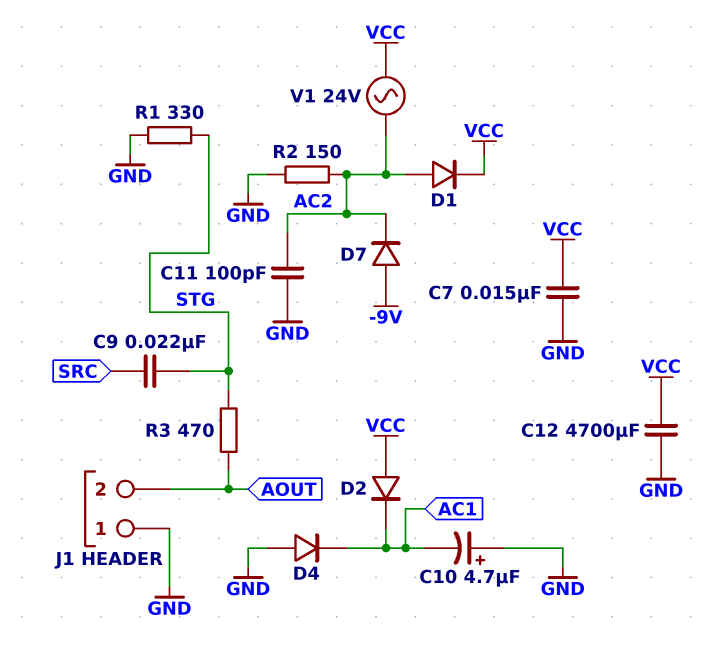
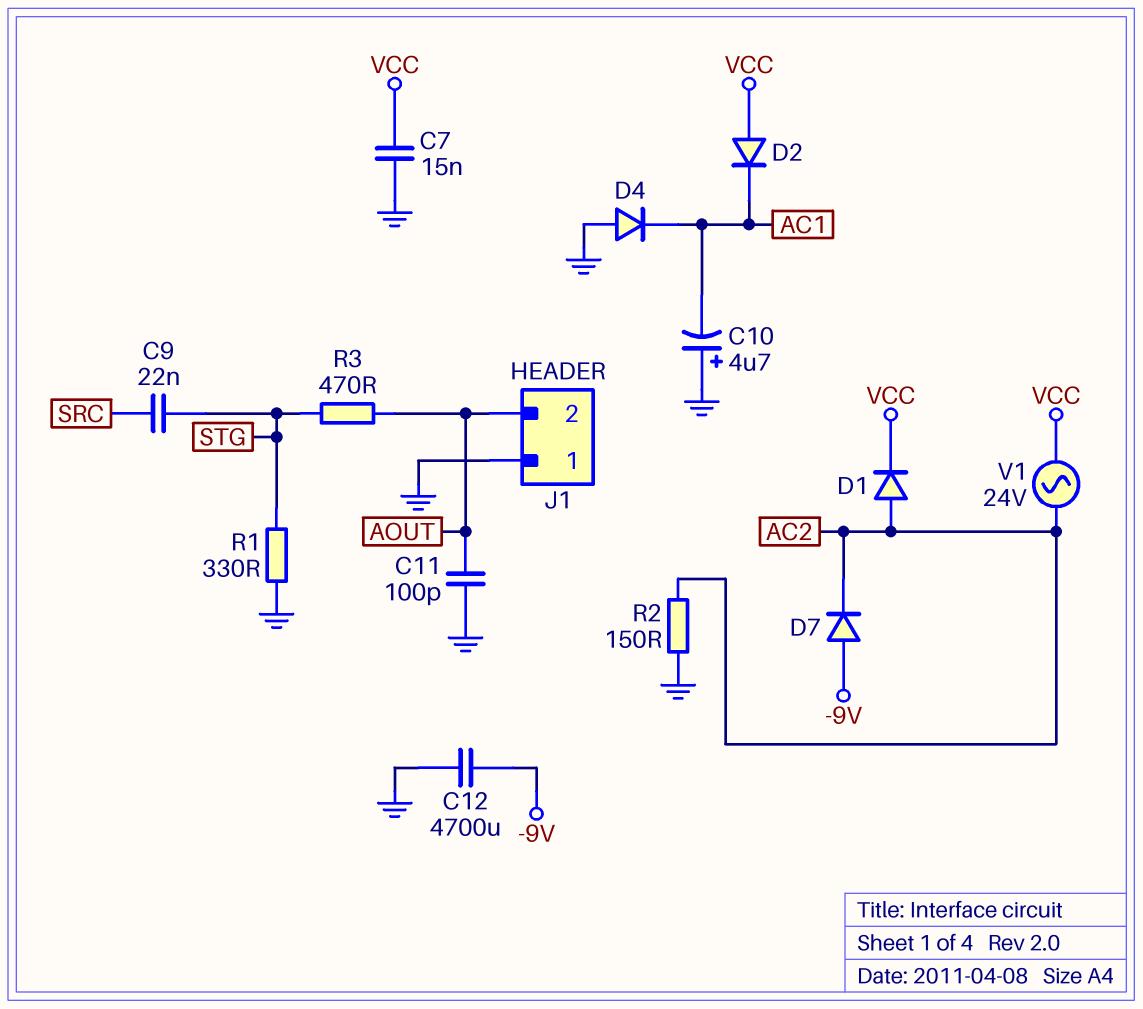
C11: 100pF (AC2, GND) -> 100pF (AOUT, GND)
C12: 4700uF (GND, VCC) -> 4700uF (-9V, GND)

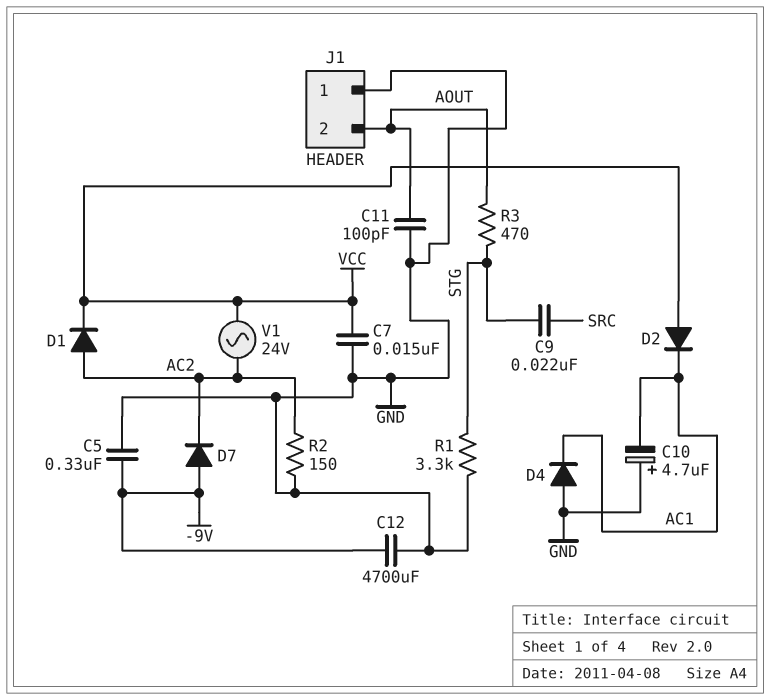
C5: none -> 330nF (-9V, GND)
R1: 330 (GND, STG) -> 3.3k (GND, STG)

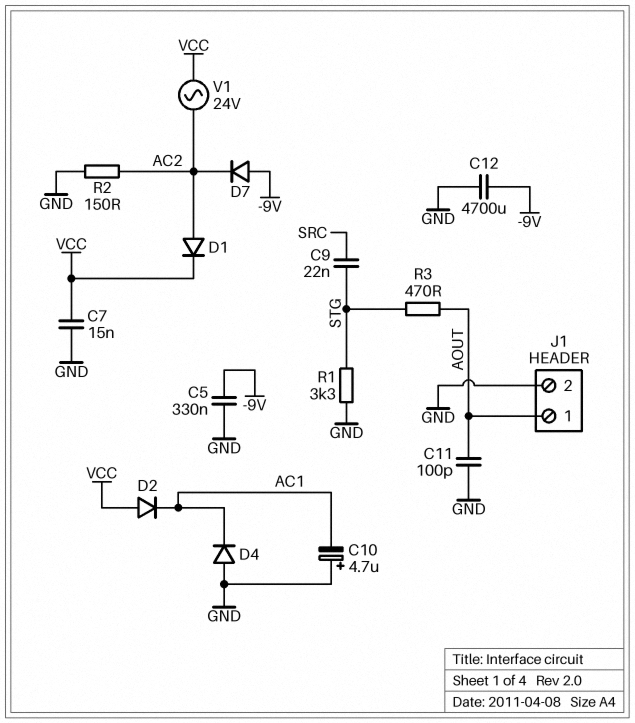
J1 pin 1: GND -> AOUT
J1 pin 2: AOUT -> GND

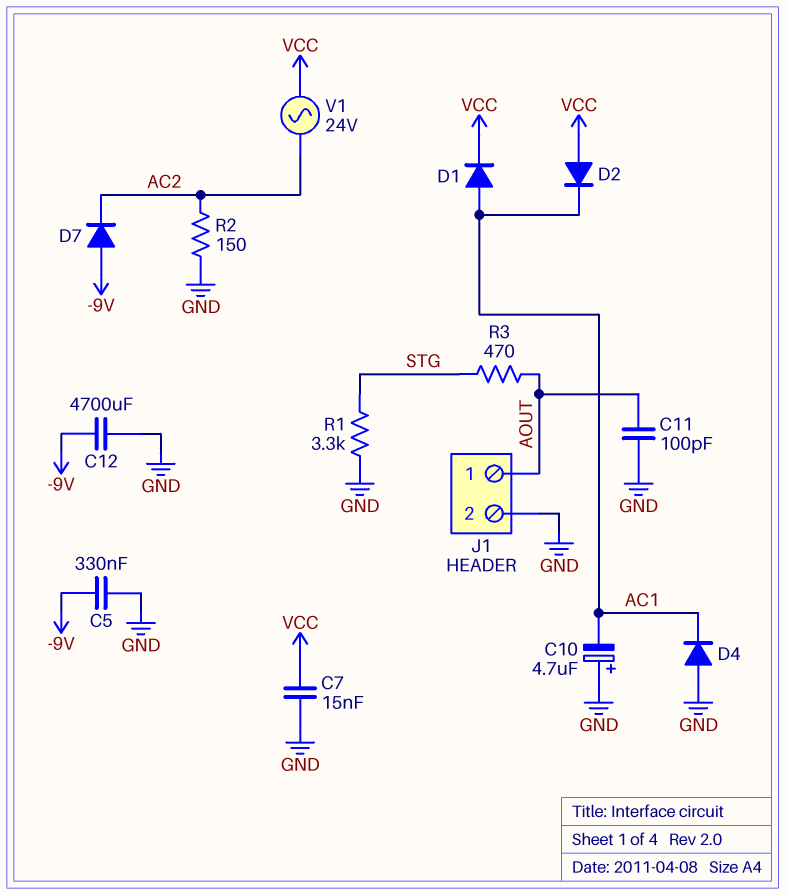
C9: 22nF (SRC, STG) -> none
D1: diode (A AC2, K VCC) -> diode (A AC1, K VCC)

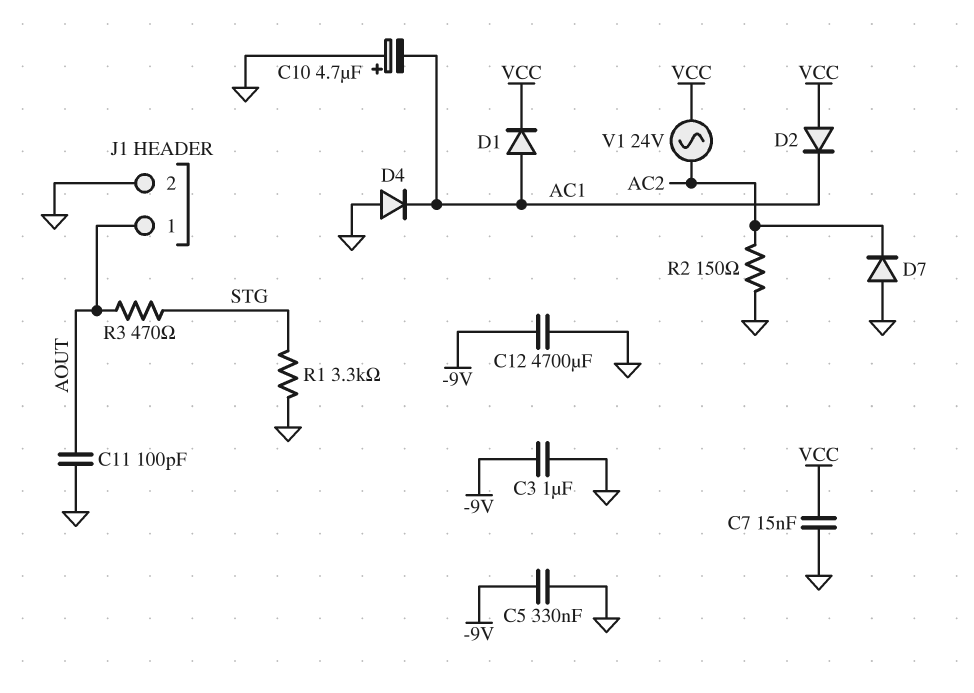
C3: none -> 1uF (-9V, GND)
D7: diode (A -9V, K AC2) -> diode (A GND, K AC2)

